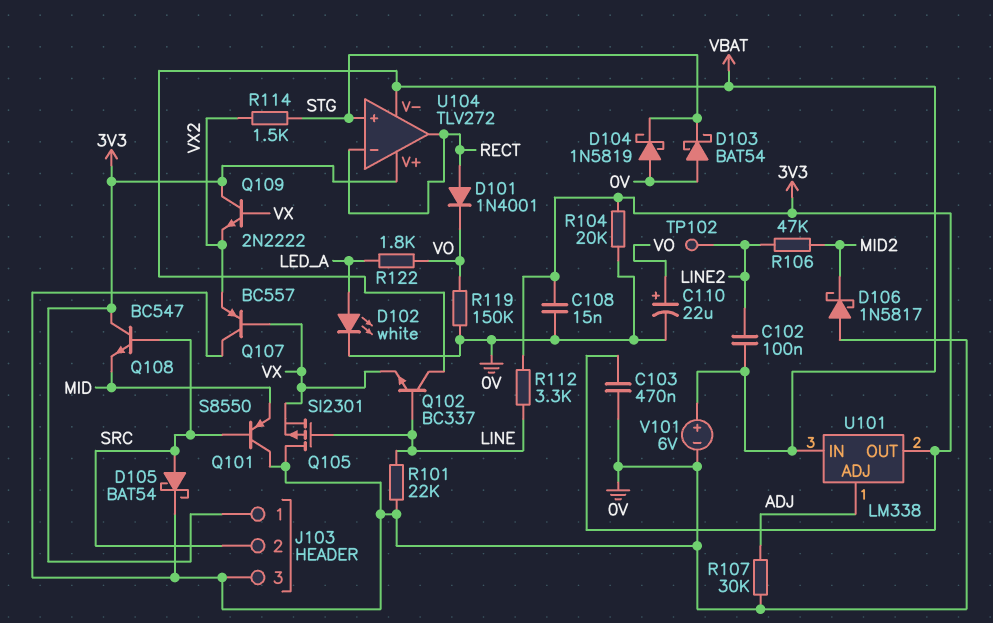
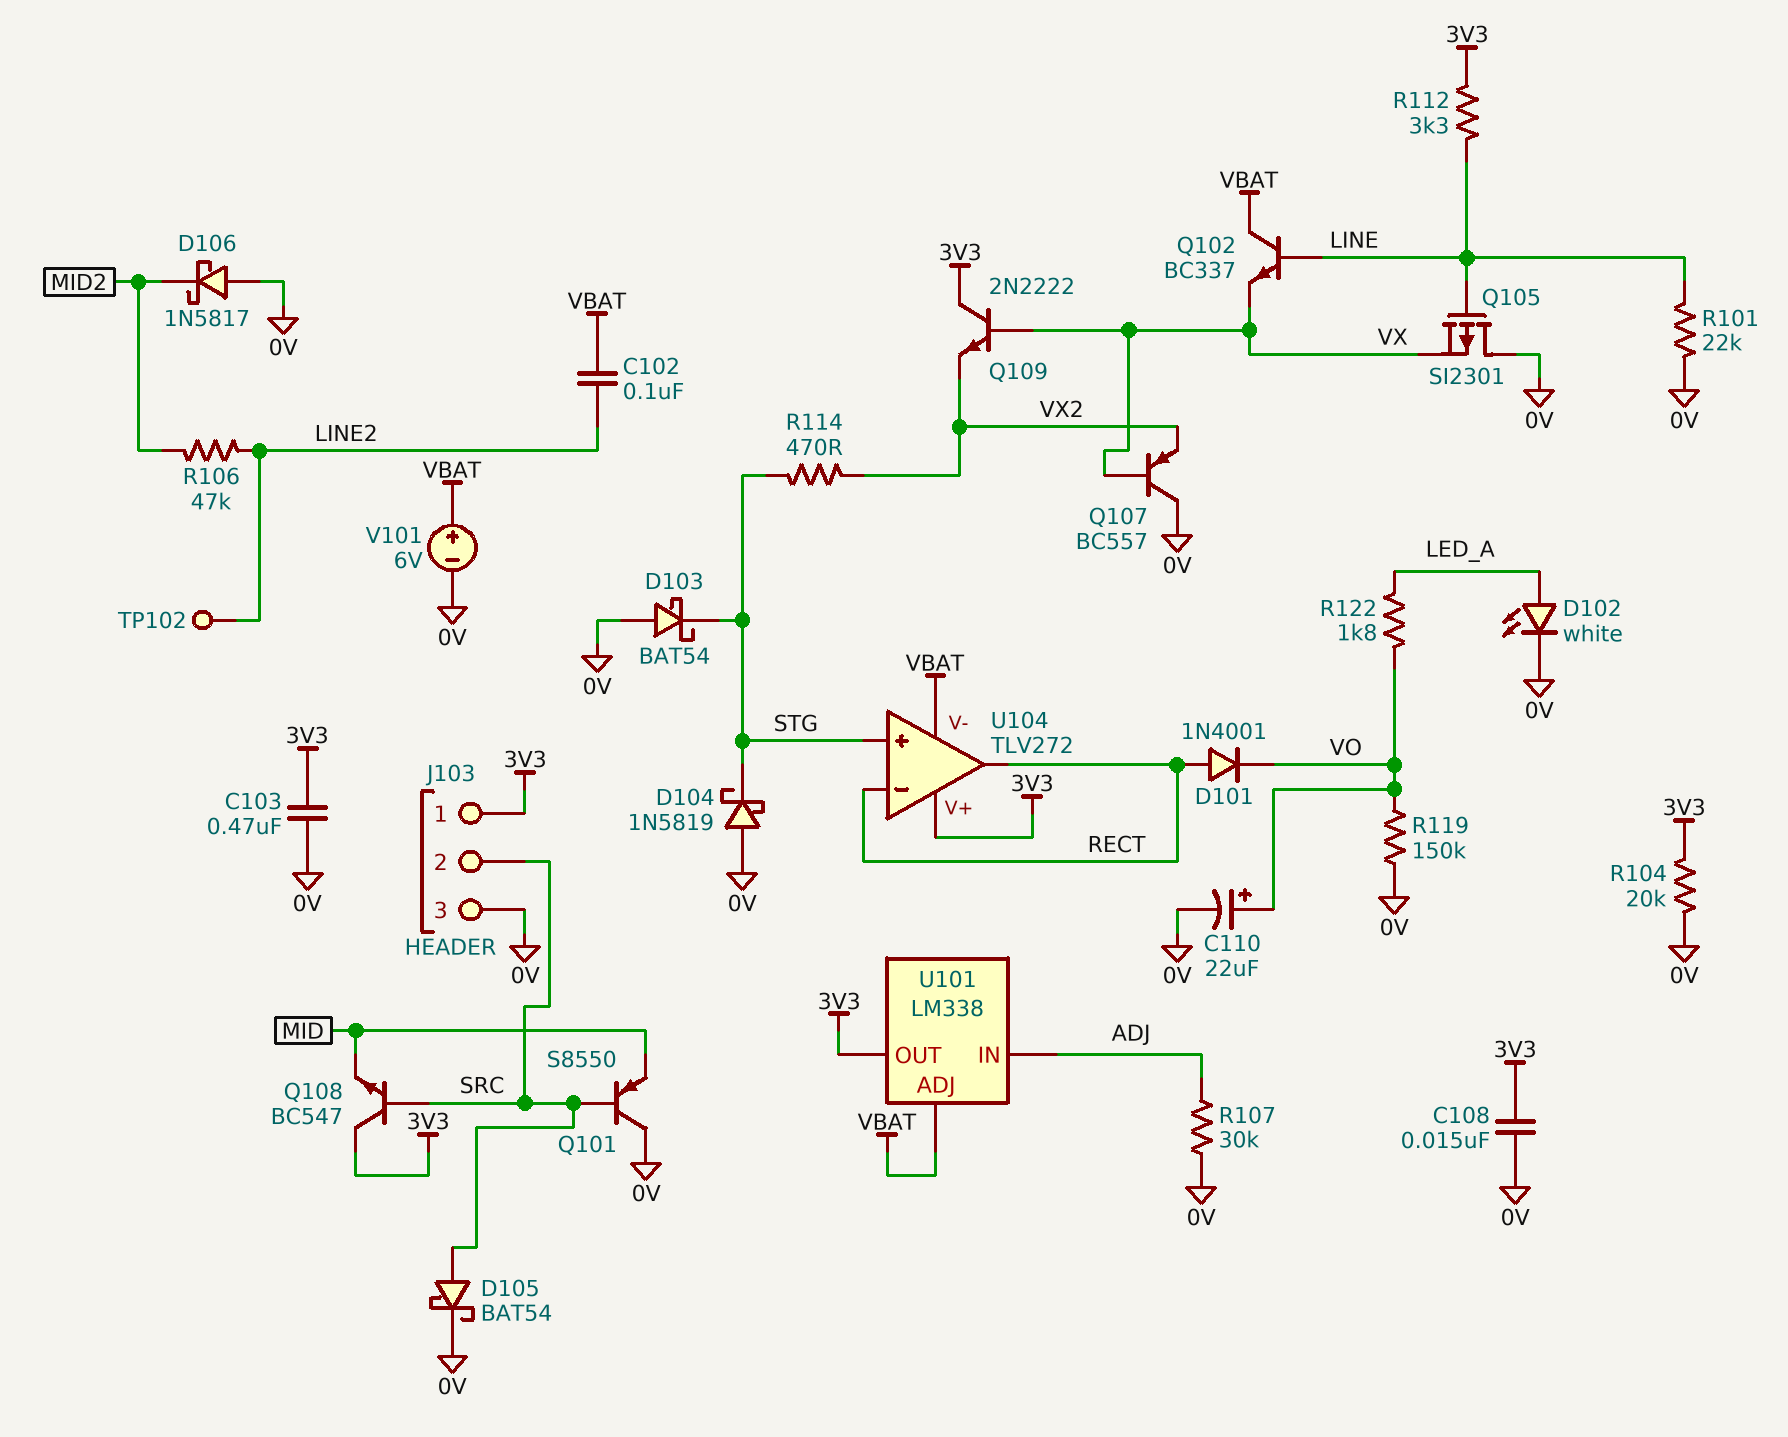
R114: 1.5k (STG, VX2) -> 470 (STG, VX2)
U101 pin ADJ: ADJ -> VBAT
U101 pin IN: VBAT -> ADJ

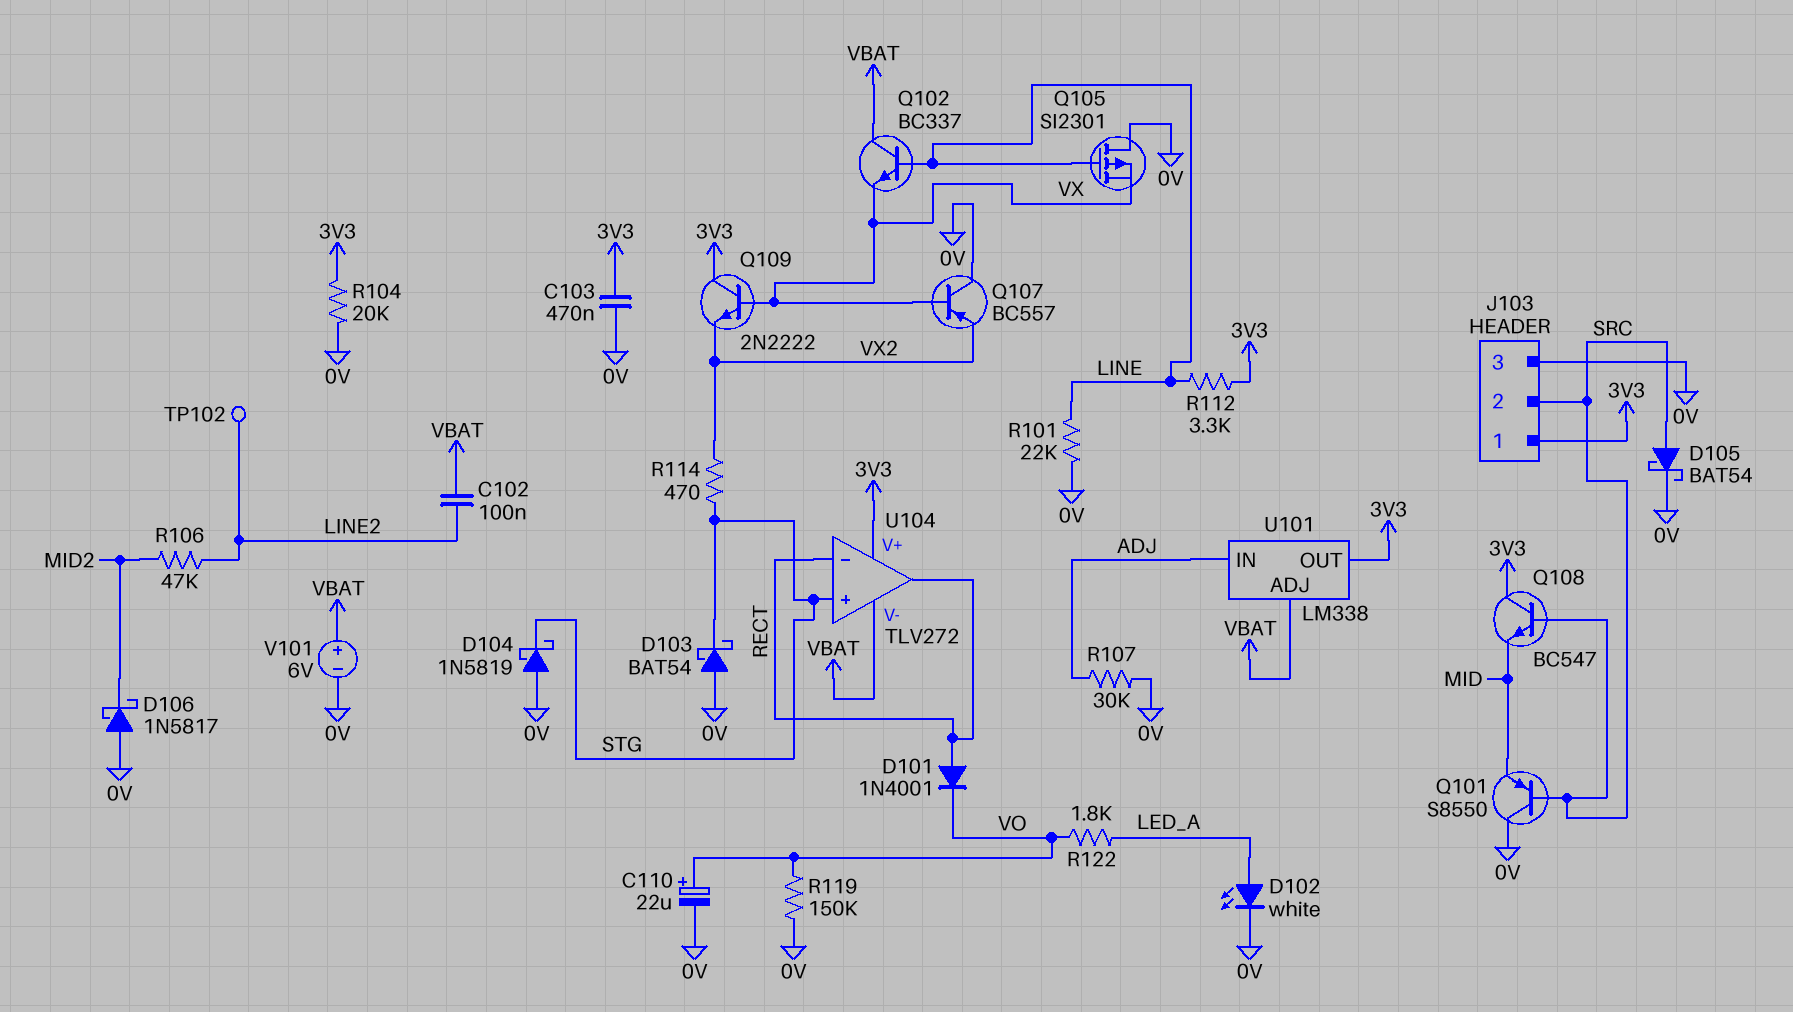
C108: 15nF (0V, 3V3) -> none

